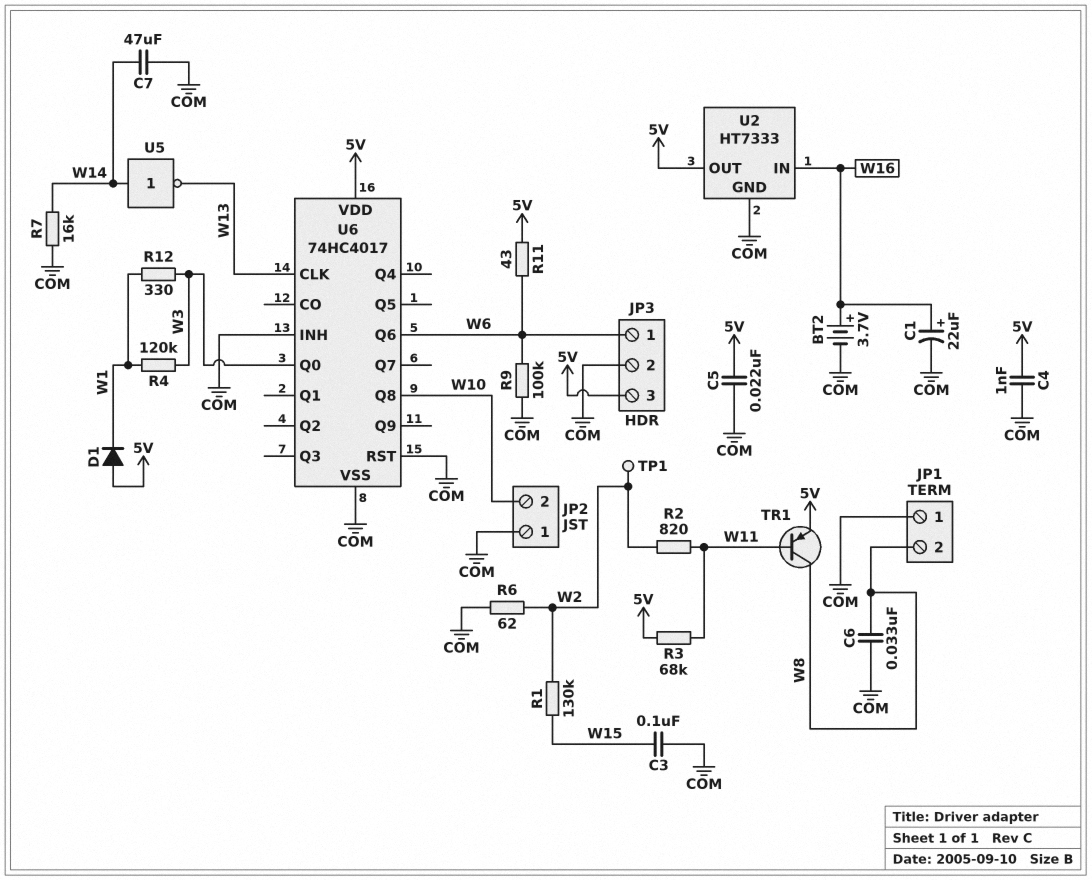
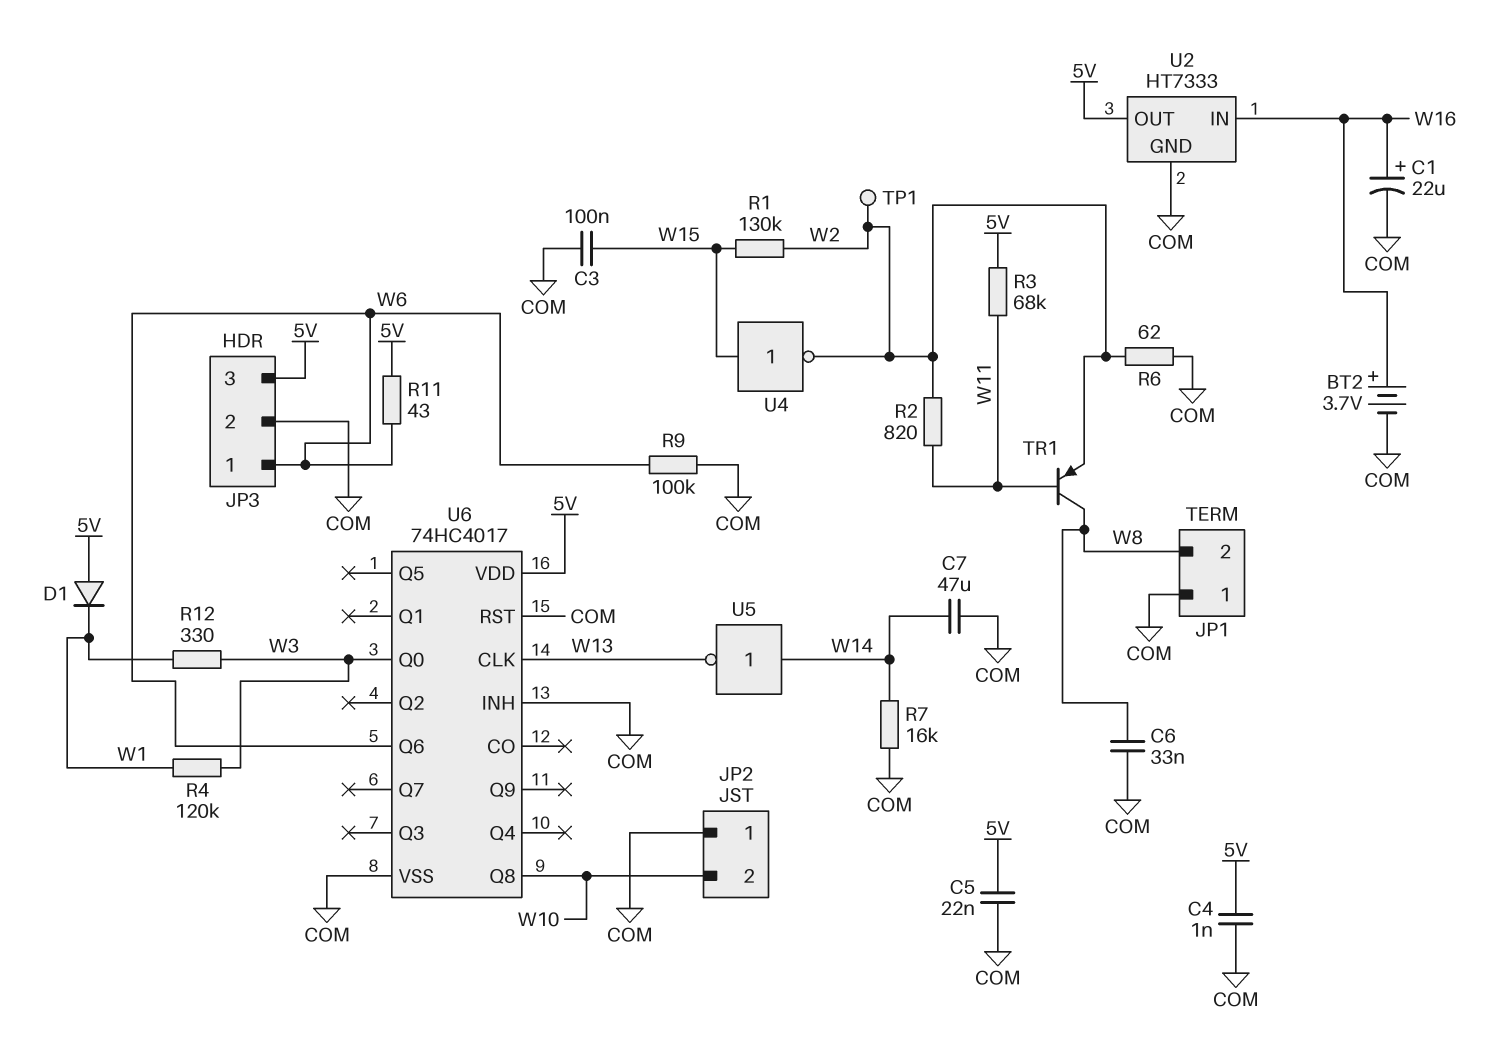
TR1: PNP (B W11, C W8, E 5V) -> PNP (B W11, C W8, E W2)
U4: none -> NOT (in W15, out W2)

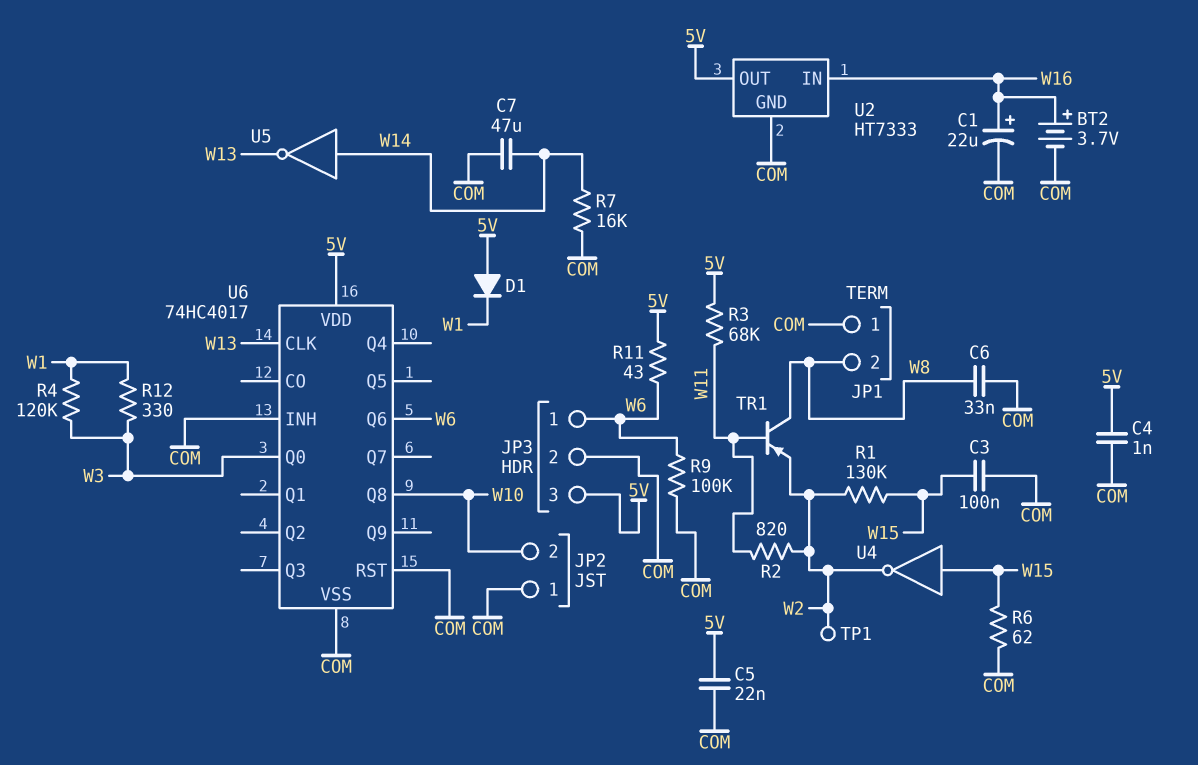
R6: 62 (COM, W2) -> 62 (COM, W15)

